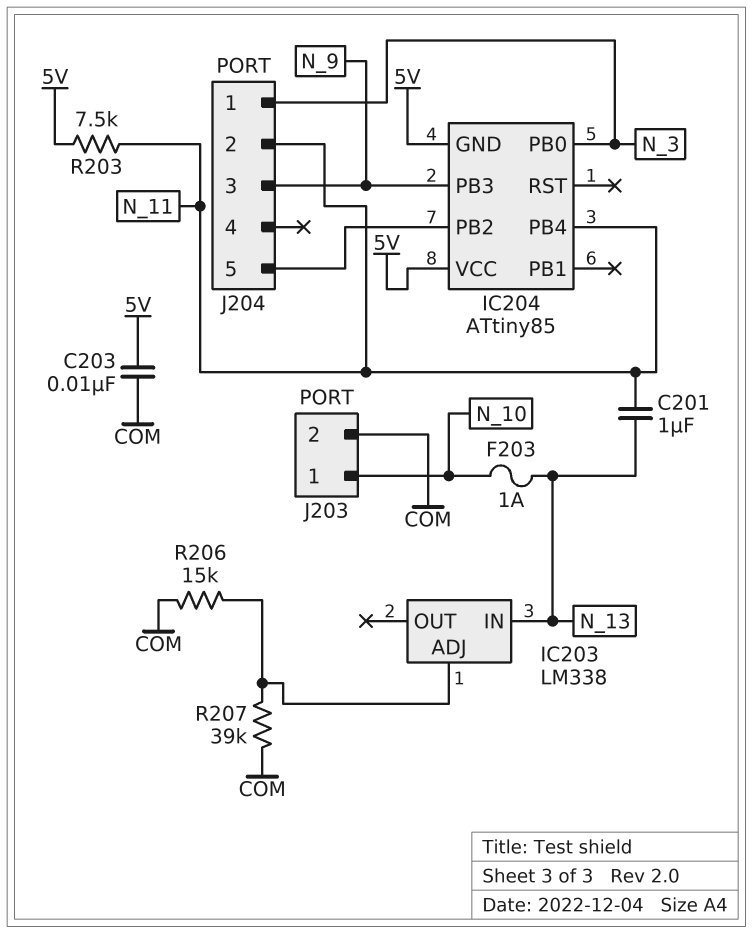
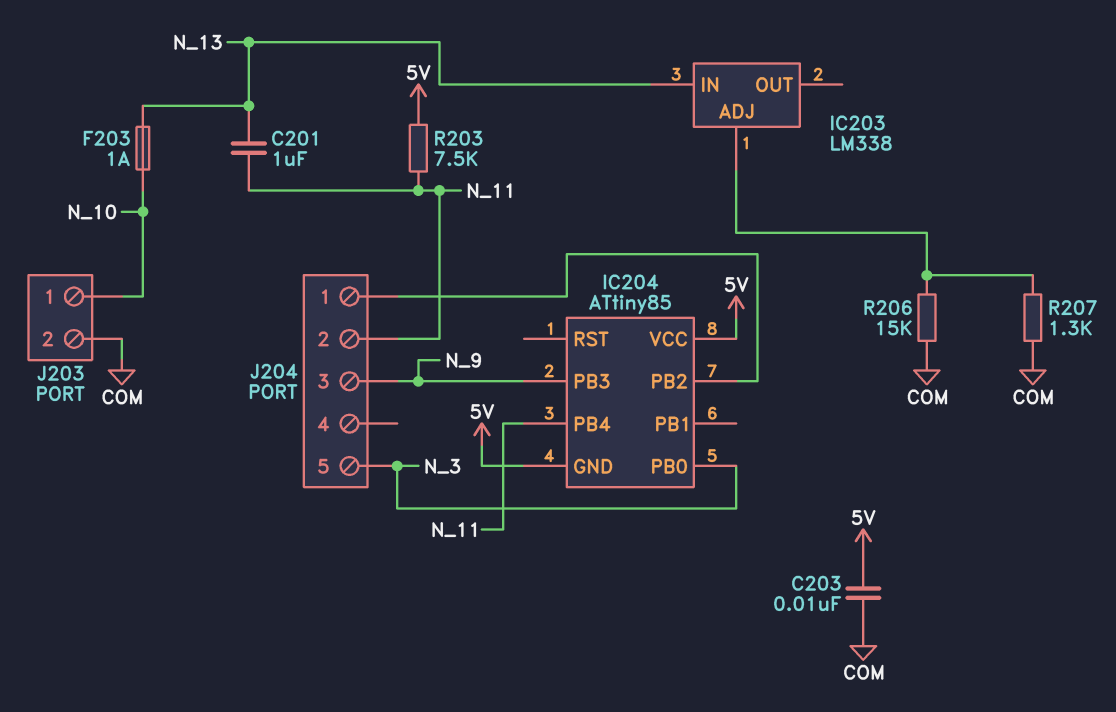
J204 pin 1: N_3 -> IC204/PB2
J204 pin 5: IC204/PB2 -> N_3
R207: 39k (COM, IC203/ADJ) -> 1.3k (COM, IC203/ADJ)

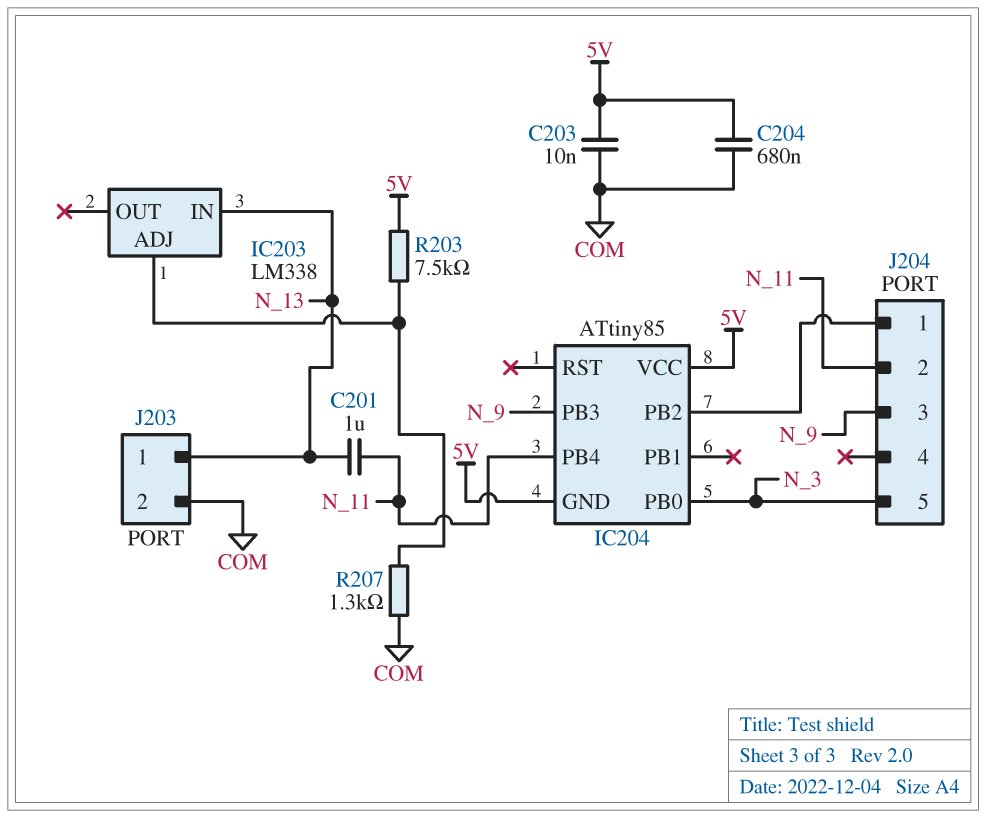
C204: none -> 680nF (5V, COM)
F203: 1A (N_10, N_13) -> none
J203 pin 1: N_10 -> N_13
R203: 7.5k (5V, N_11) -> 7.5k (5V, IC203/ADJ)
R206: 15k (COM, IC203/ADJ) -> none

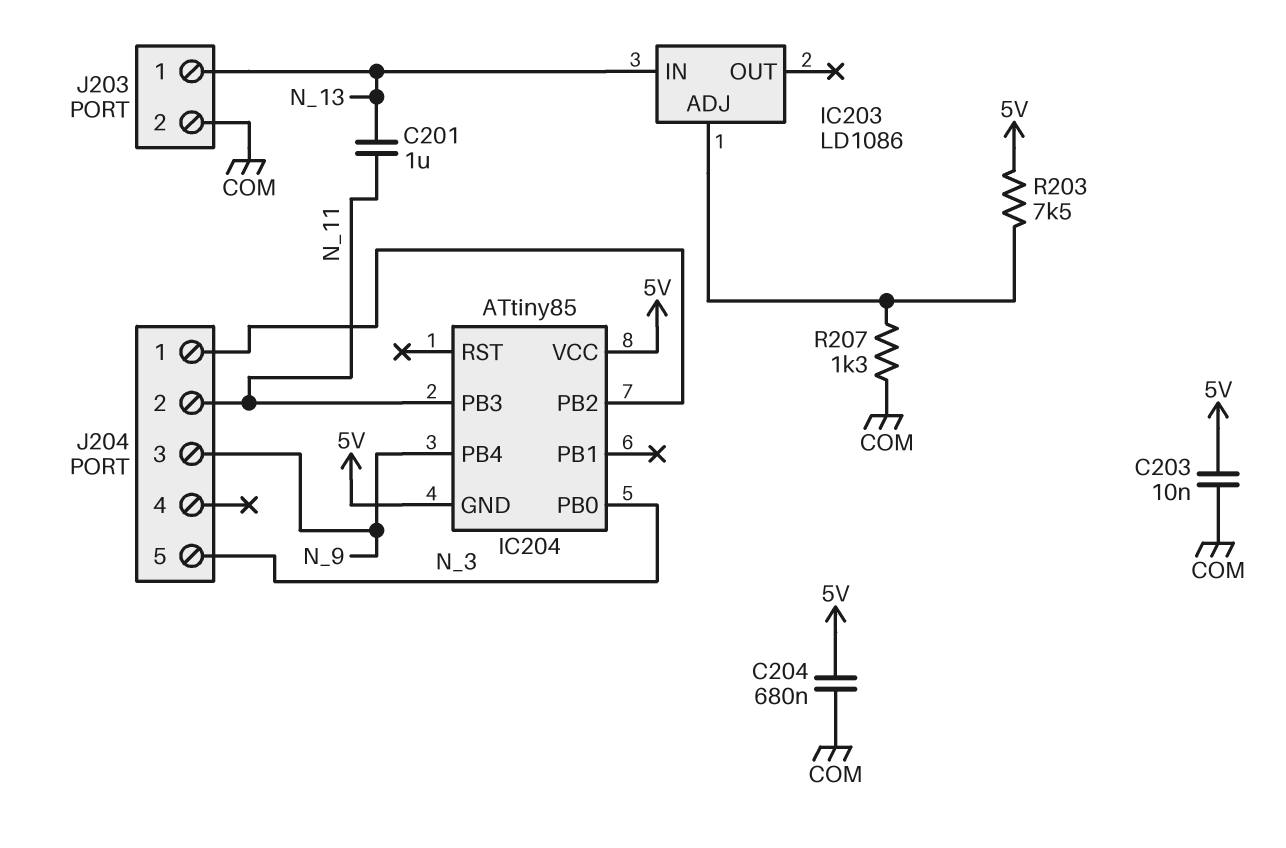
IC203: LM338 -> LD1086
IC204 pin PB3: N_9 -> N_11
IC204 pin PB4: N_11 -> N_9

